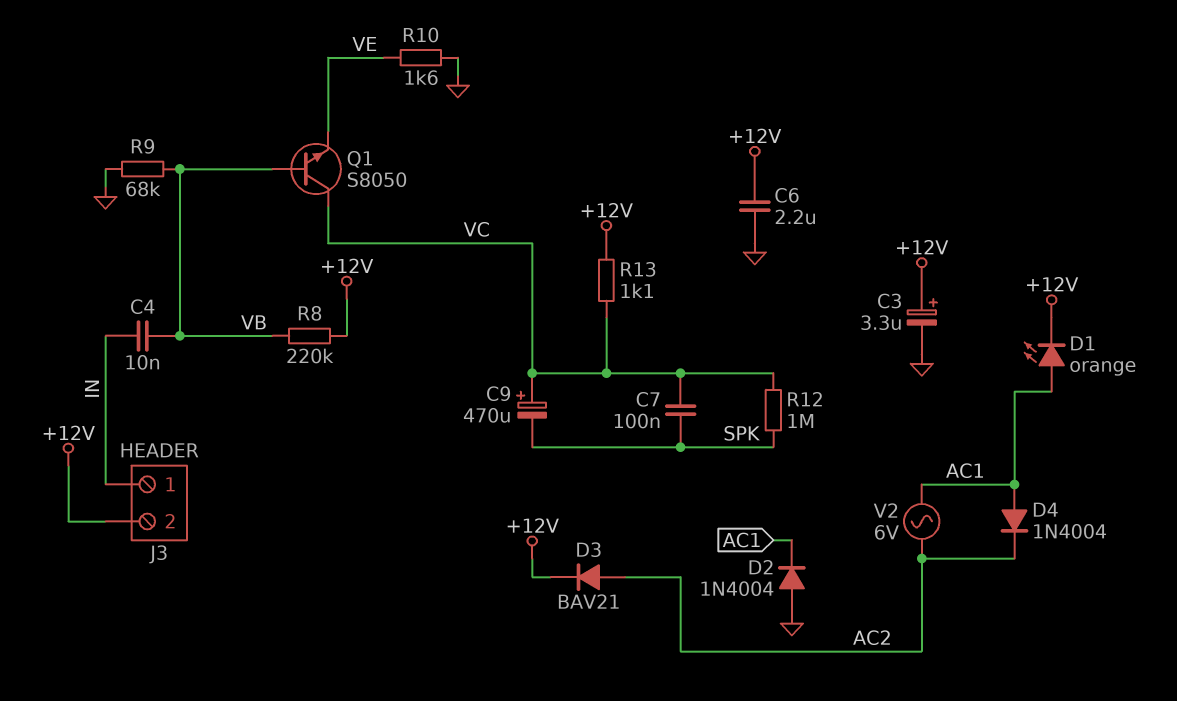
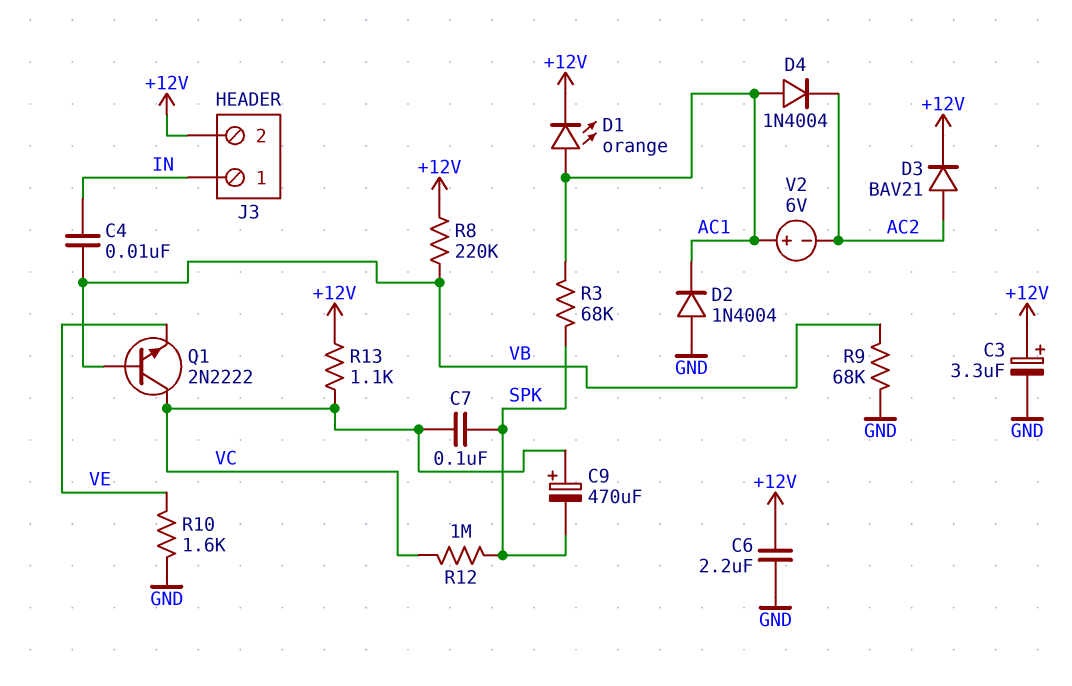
Q1: NPN S8050 (B VB, C VC, E VE) -> NPN 2N2222 (B VB, C VC, E VE)
R3: none -> 68k (AC1, SPK)
V2: AC 6V (AC1, AC2) -> 6V (plus AC1, minus AC2)

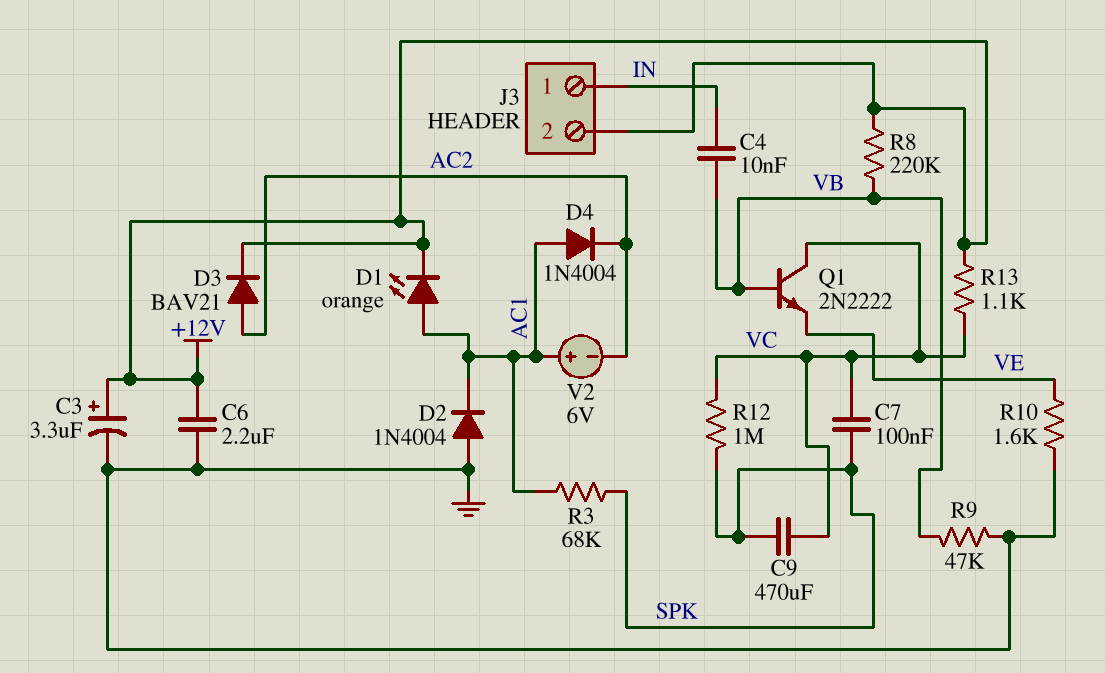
C9: 470uF (plus VC, minus SPK) -> 470uF (SPK, VC)
R9: 68k (GND, VB) -> 47k (GND, VB)

